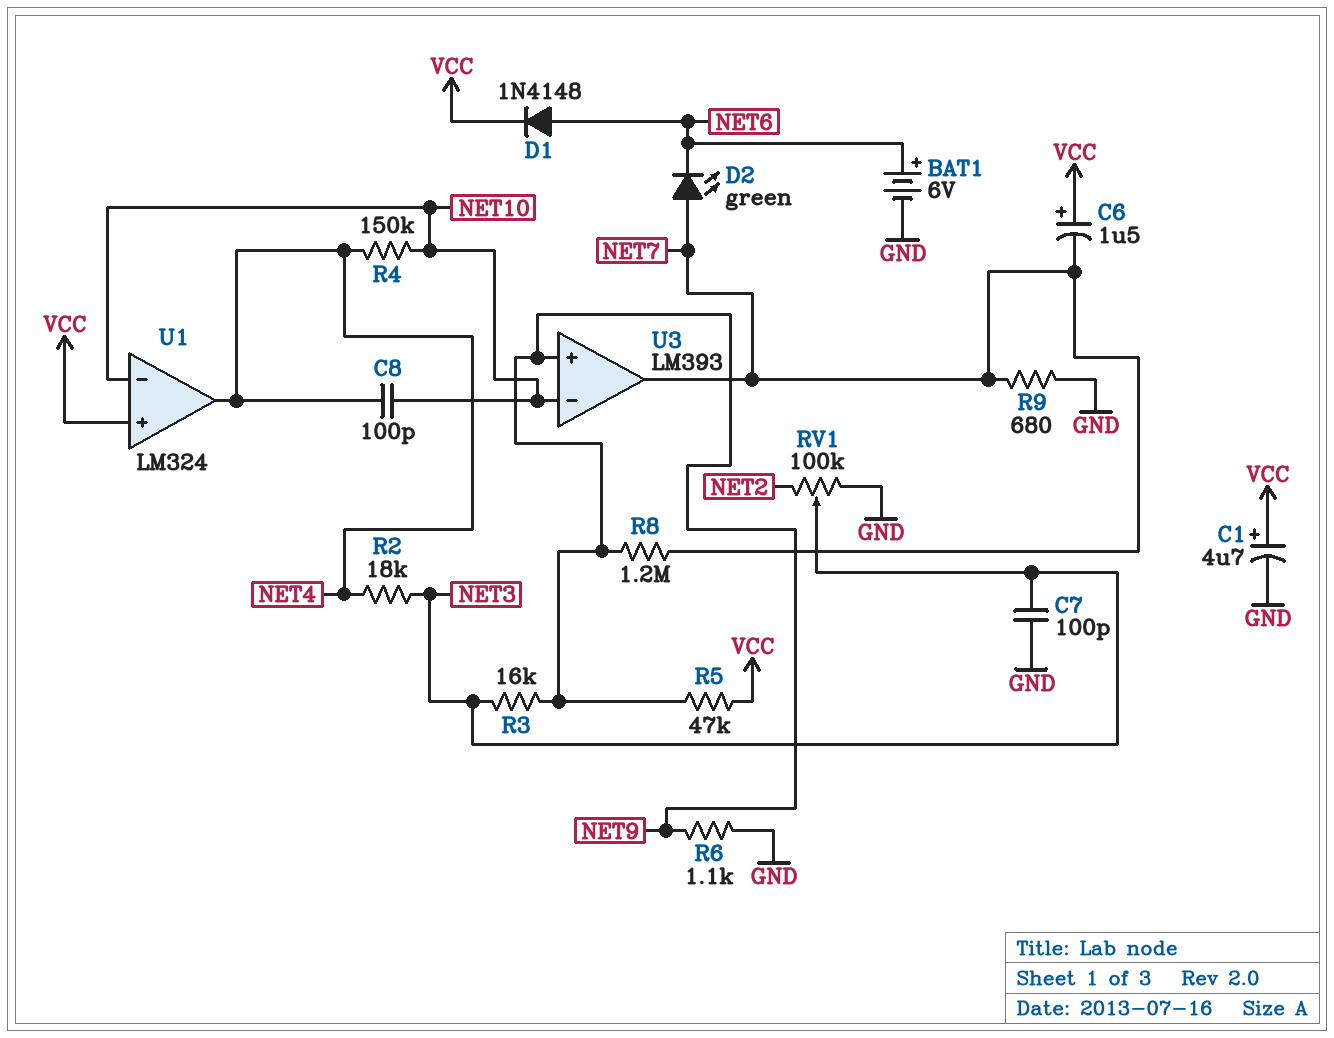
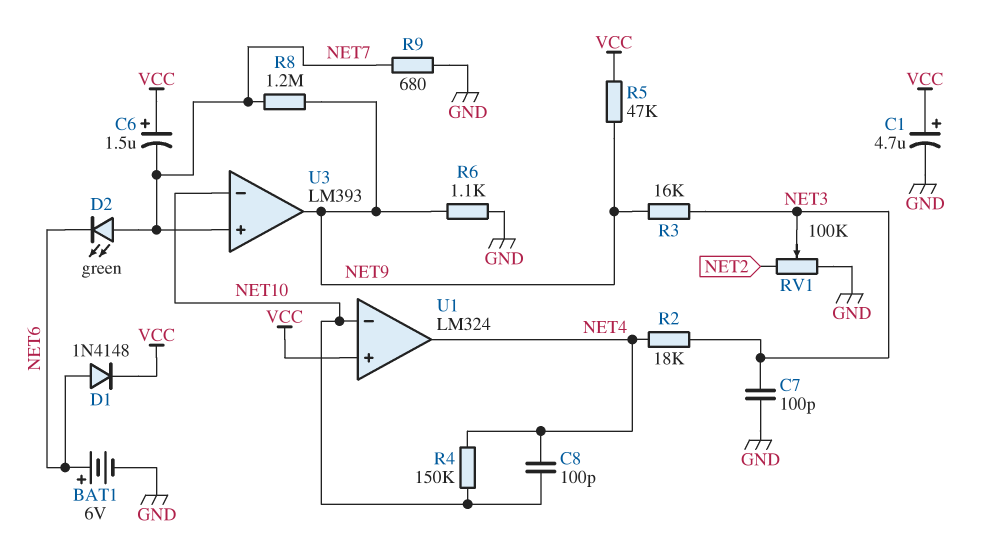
U3 pin in+: NET9 -> NET7
U3 pin out: NET7 -> NET9

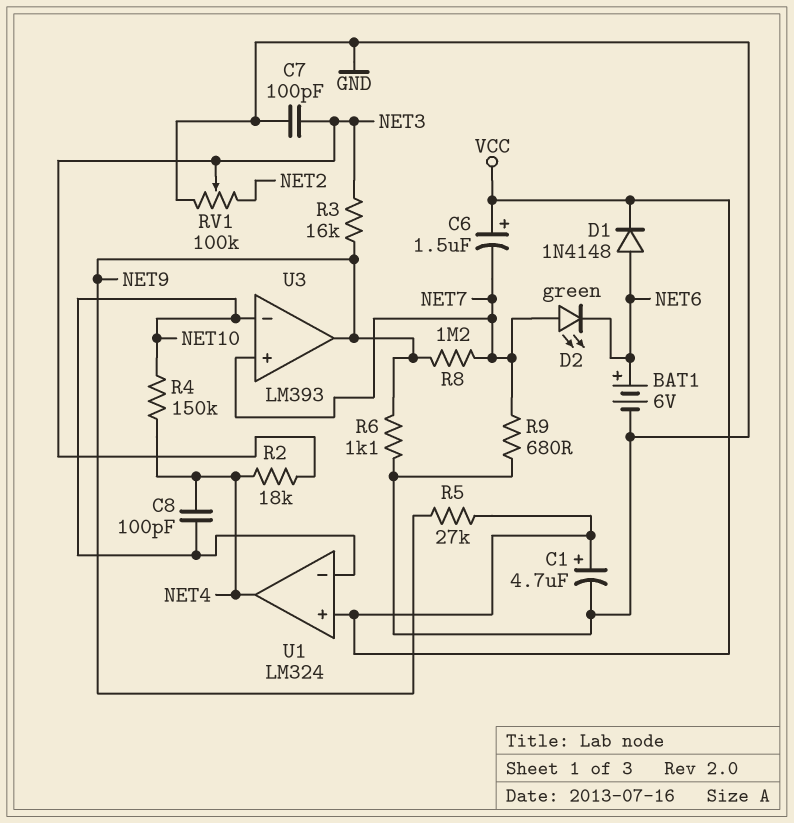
R5: 47k (NET9, VCC) -> 27k (NET9, VCC)

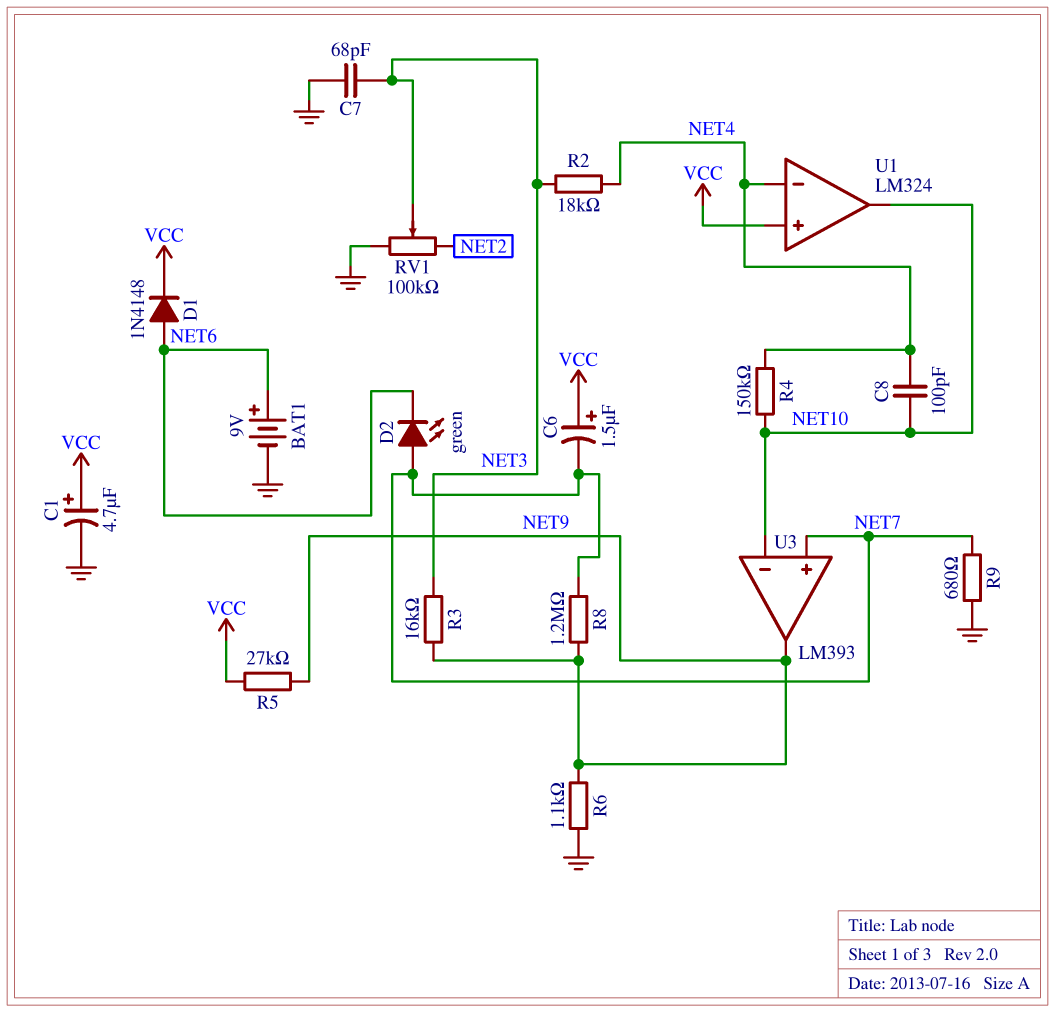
BAT1: 6V (plus NET6, minus GND) -> 9V (plus NET6, minus GND)
C7: 100pF (GND, NET3) -> 68pF (GND, NET3)
U1 pin in-: NET10 -> NET4
U1 pin out: NET4 -> NET10

